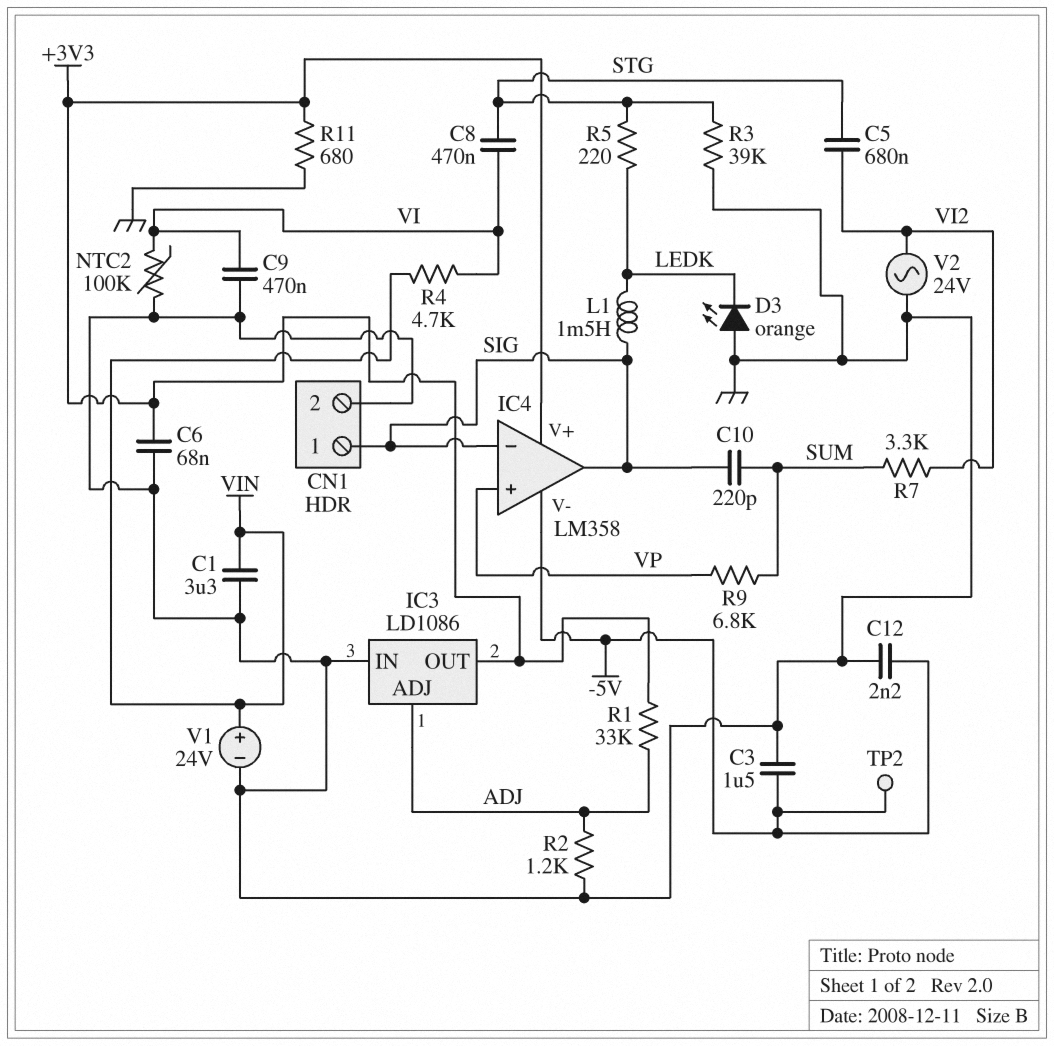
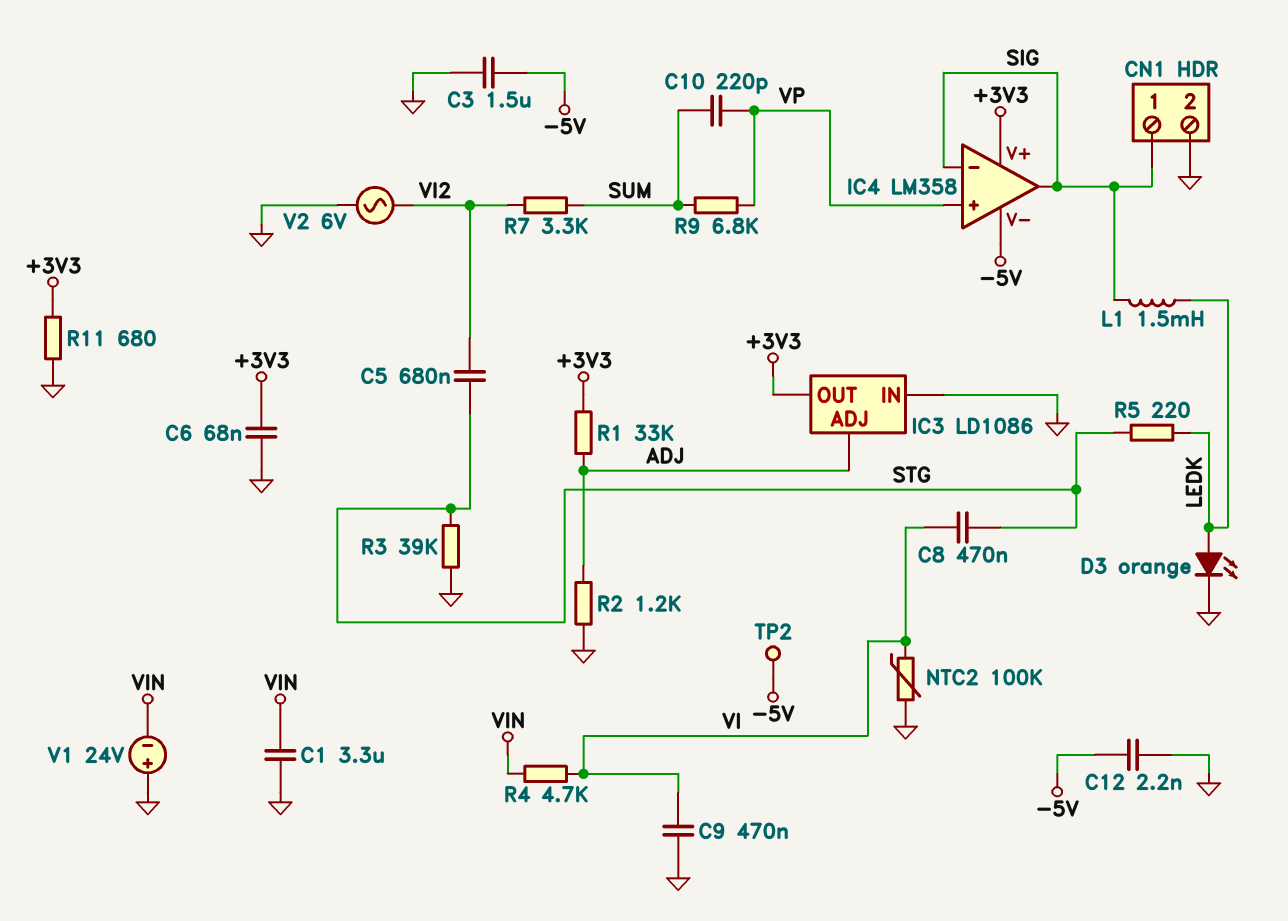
C10: 220pF (SIG, SUM) -> 220pF (SUM, VP)
D3: LED orange (A GND, K LEDK) -> LED orange (A LEDK, K GND)
V1: 24V (plus VIN, minus GND) -> 24V (plus GND, minus VIN)
V2: AC 24V (GND, VI2) -> AC 6V (GND, VI2)

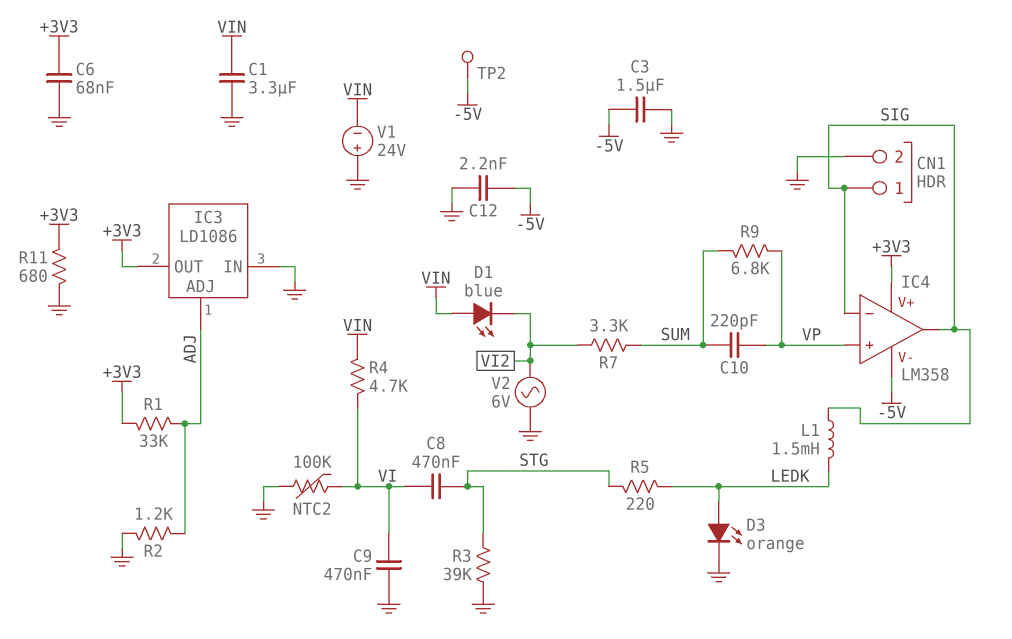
C5: 680nF (STG, VI2) -> none
D1: none -> LED blue (A VIN, K VI2)

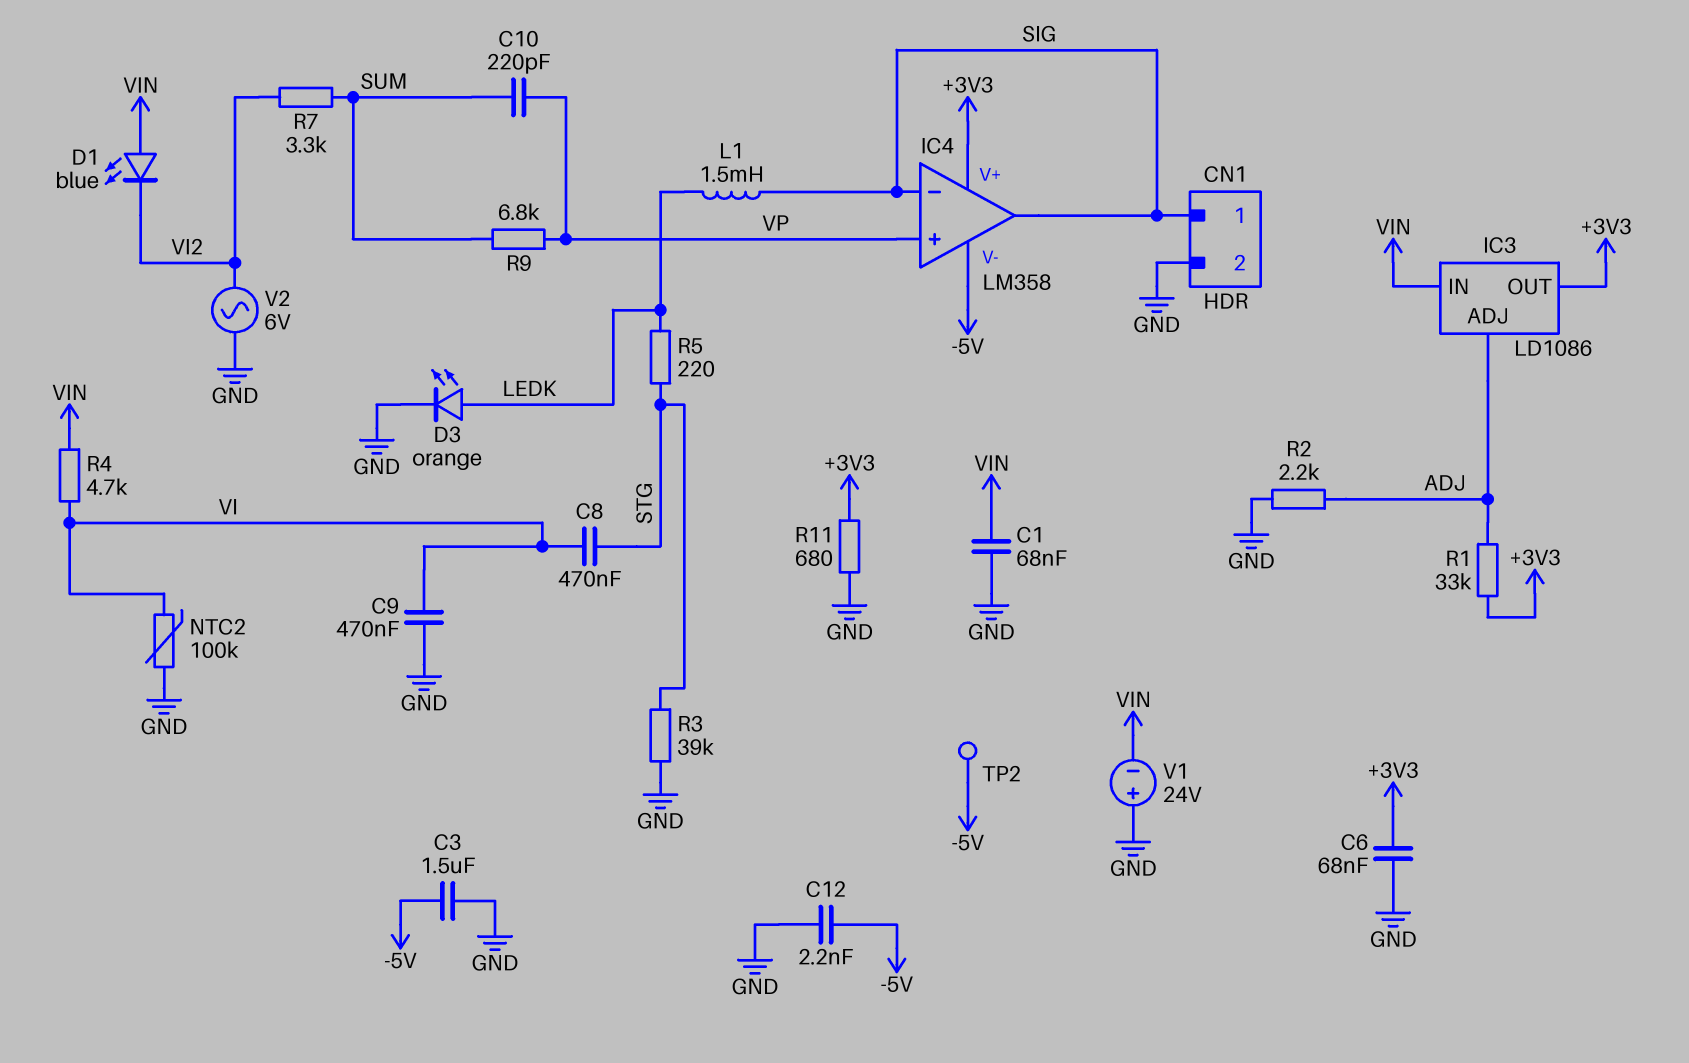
C1: 3.3uF (GND, VIN) -> 68nF (GND, VIN)
IC3 pin IN: GND -> VIN
R2: 1.2k (ADJ, GND) -> 2.2k (ADJ, GND)

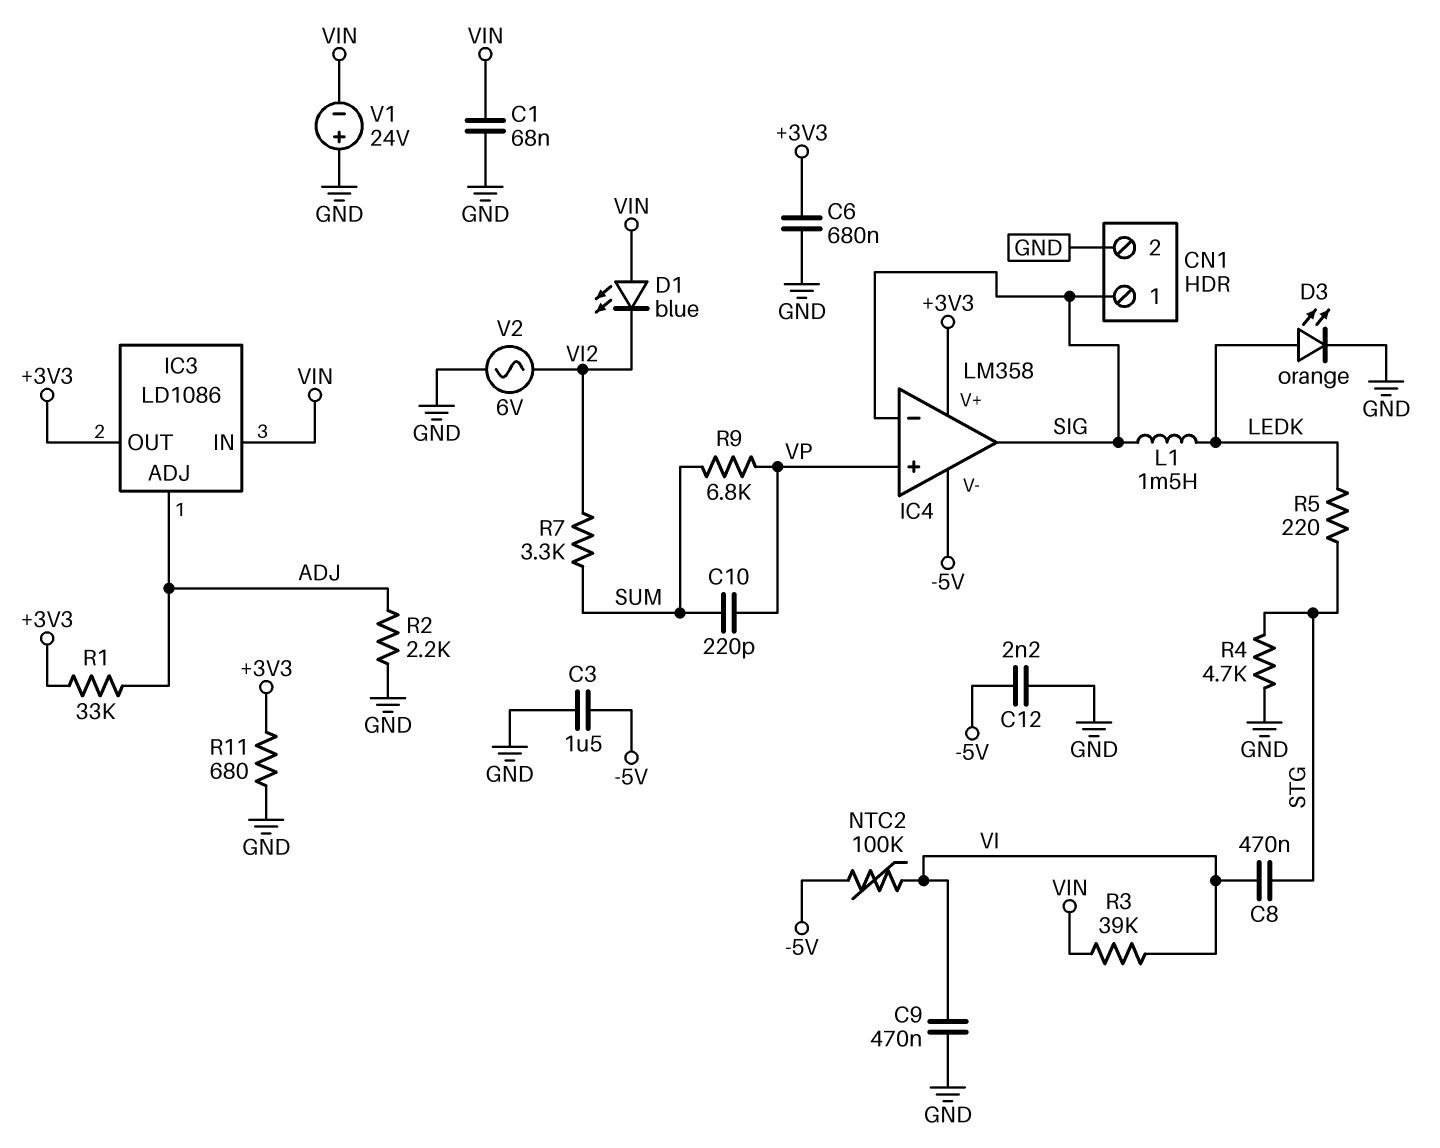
C6: 68nF (+3V3, GND) -> 680nF (+3V3, GND)
NTC2: 100k (GND, VI) -> 100k (-5V, VI)
R3: 39k (GND, STG) -> 39k (VI, VIN)
R4: 4.7k (VI, VIN) -> 4.7k (GND, STG)
TP2: test point (-5V) -> none

